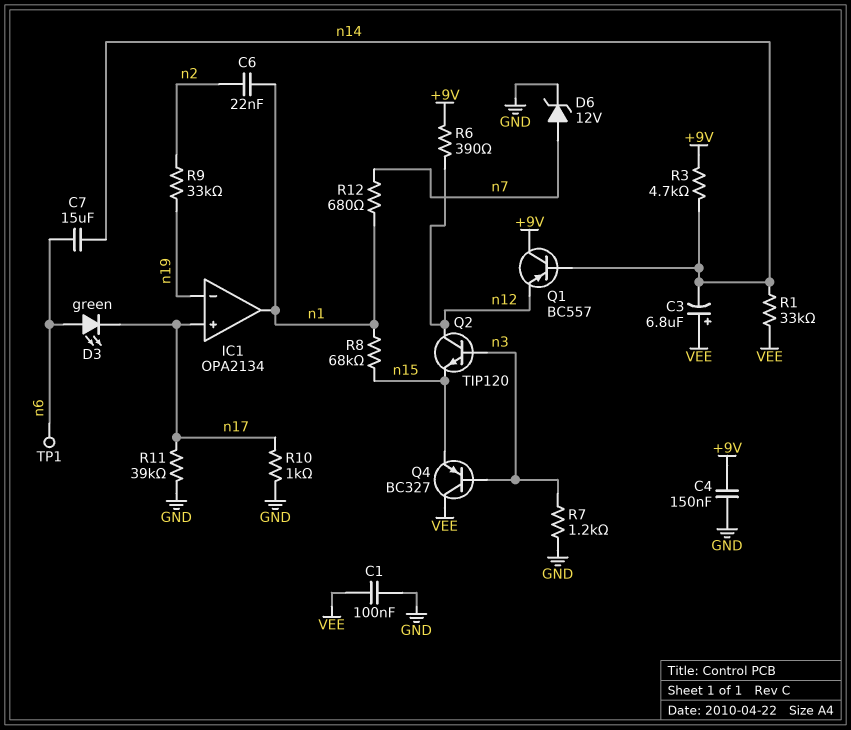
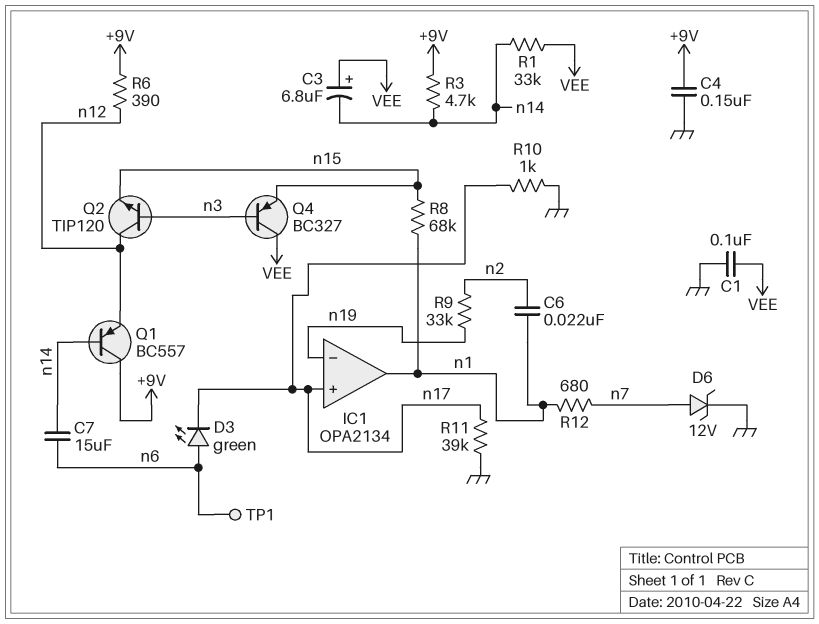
R7: 1.2k (GND, n3) -> none

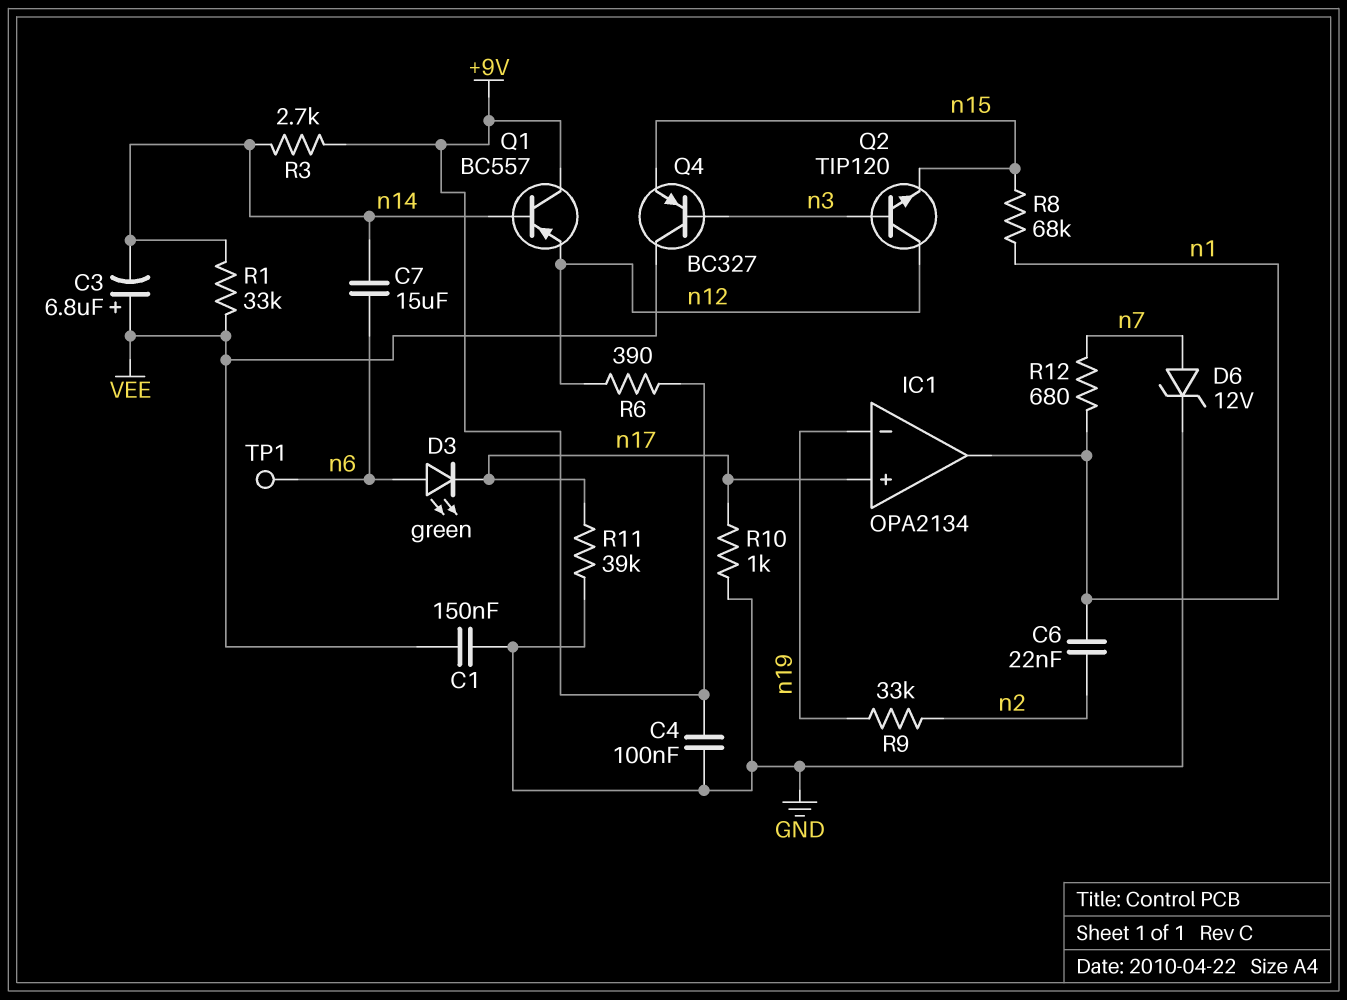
C1: 100nF (GND, VEE) -> 150nF (GND, VEE)
C4: 150nF (+9V, GND) -> 100nF (+9V, GND)
R3: 4.7k (+9V, n14) -> 2.7k (+9V, n14)

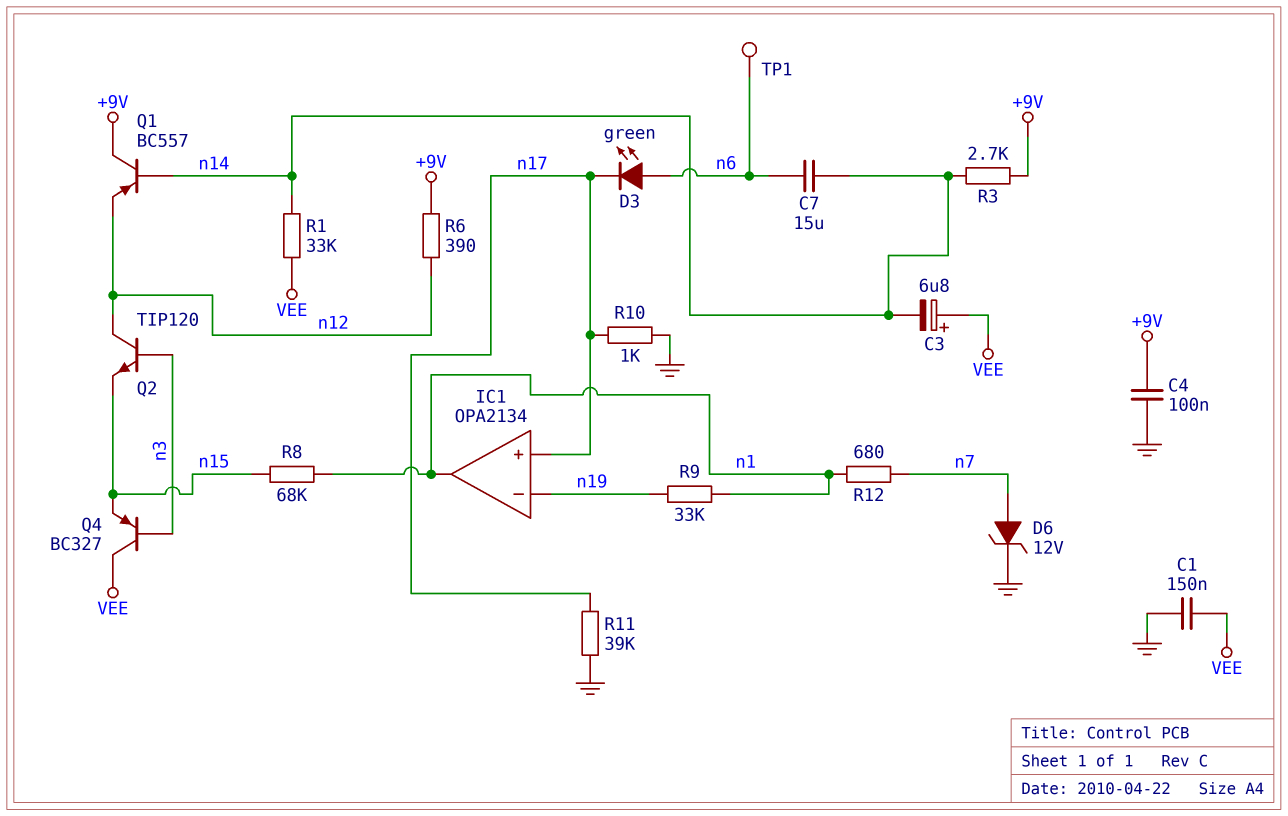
C6: 22nF (n1, n2) -> none
R9: 33k (n2, n19) -> 33k (n1, n19)

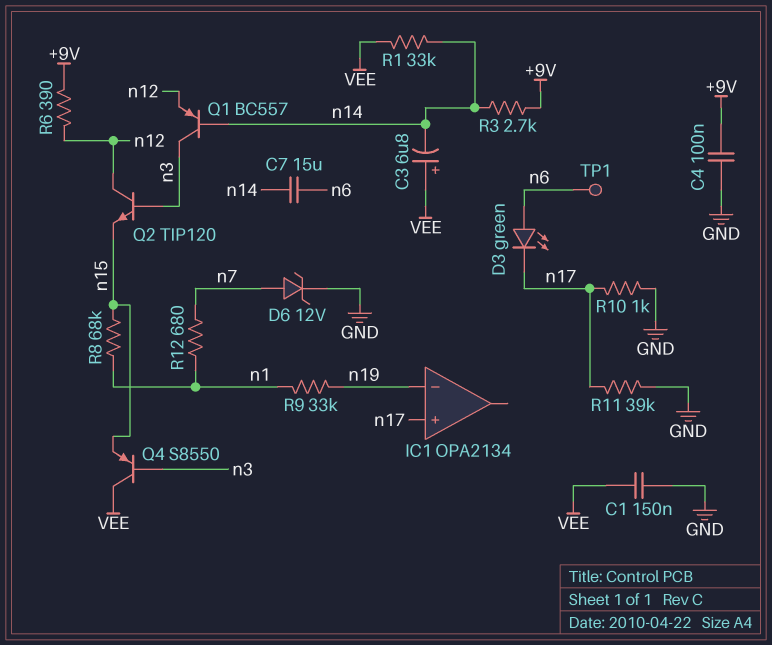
IC1 pin out: n1 -> none
Q1: PNP BC557 (B n14, C +9V, E n12) -> PNP BC557 (B n14, C n3, E n12)
Q4: PNP BC327 (B n3, C VEE, E n15) -> PNP S8550 (B n3, C VEE, E n15)

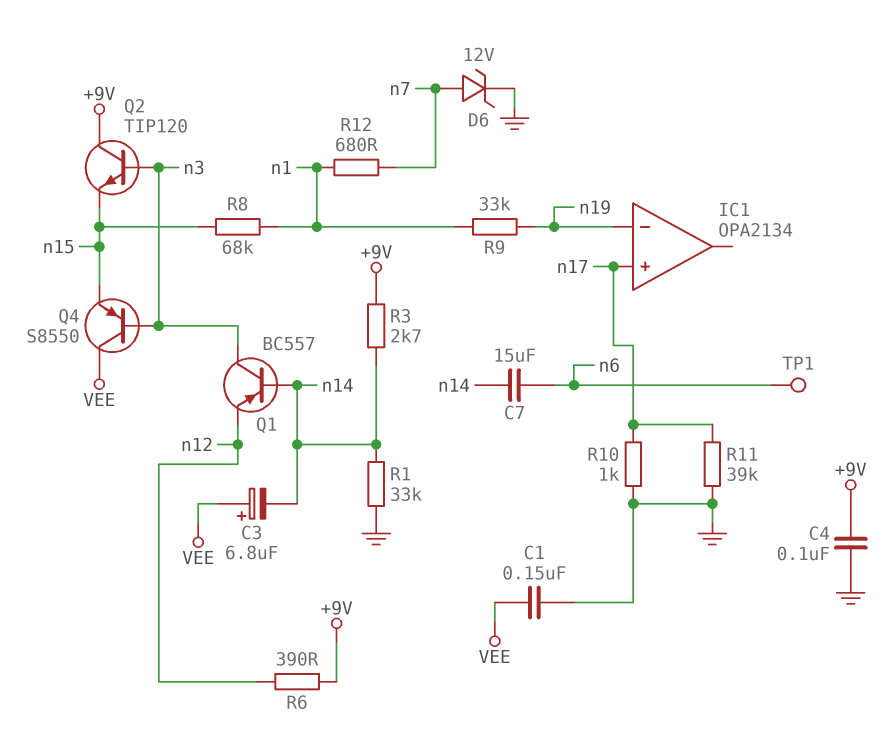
D3: LED green (A n6, K n17) -> none
Q2: NPN TIP120 (B n3, C n12, E n15) -> NPN TIP120 (B n3, C +9V, E n15)
R1: 33k (VEE, n14) -> 33k (GND, n14)

